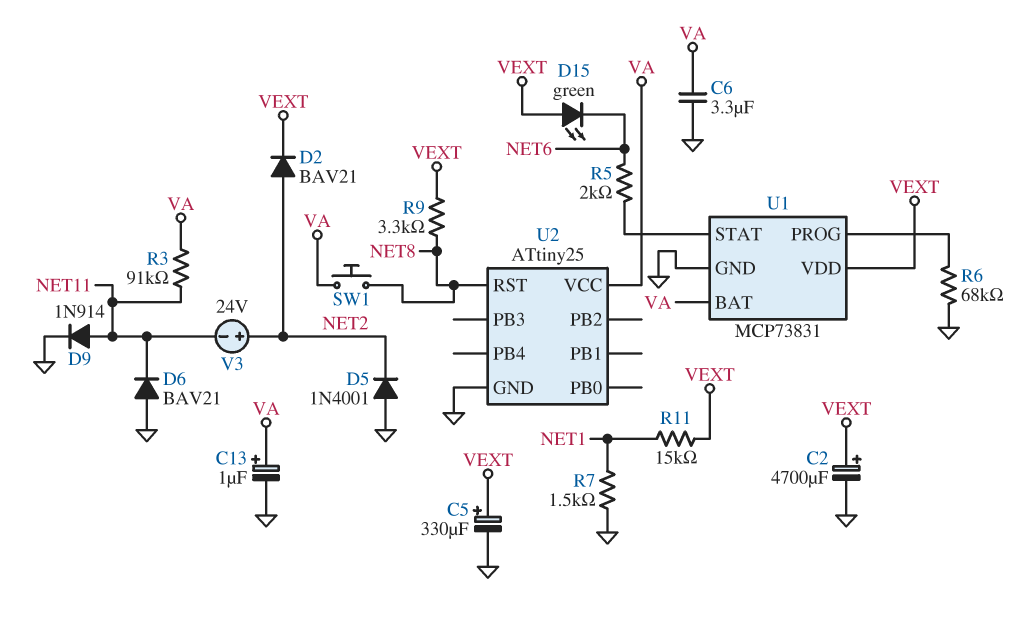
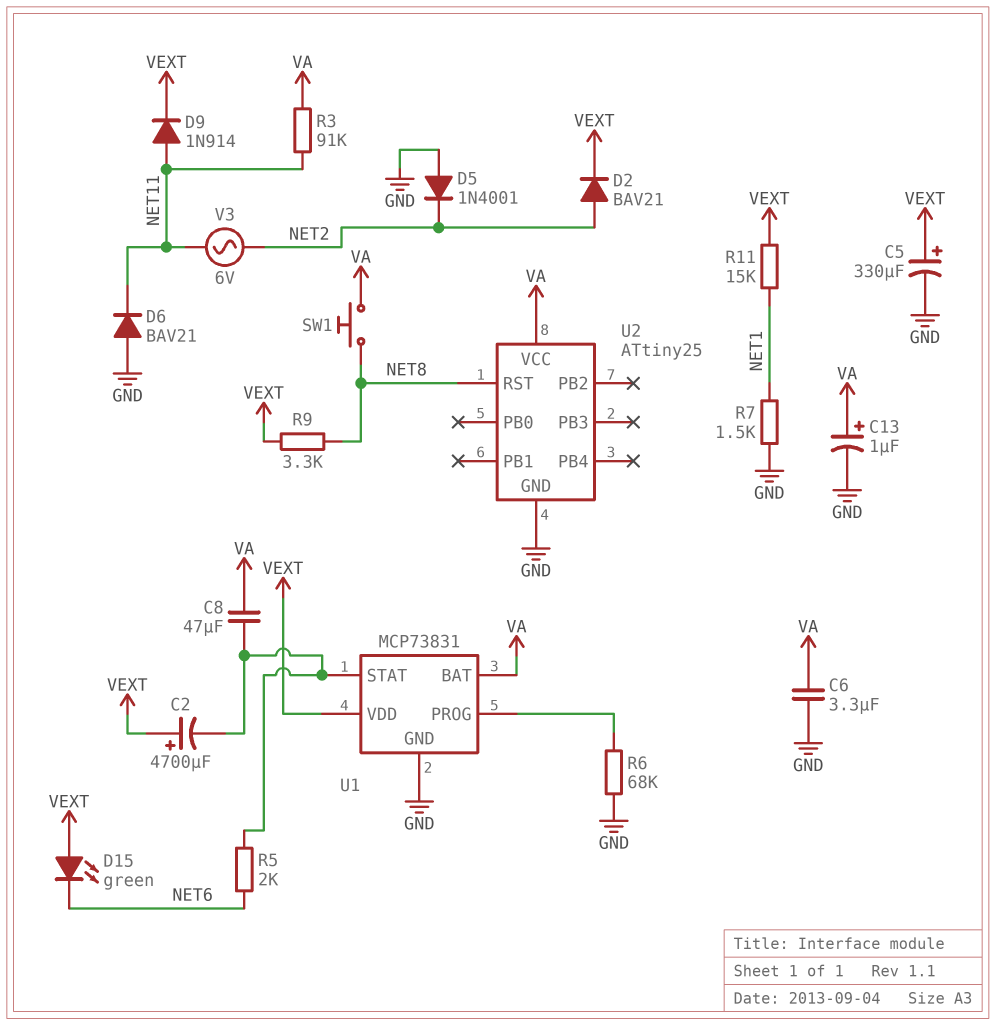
C2: 4700uF (plus VEXT, minus GND) -> 4700uF (plus VEXT, minus U1/STAT)
C8: none -> 47uF (U1/STAT, VA)
D9: diode 1N914 (A NET11, K GND) -> diode 1N914 (A NET11, K VEXT)
V3: 24V (plus NET2, minus NET11) -> AC 6V (NET2, NET11)

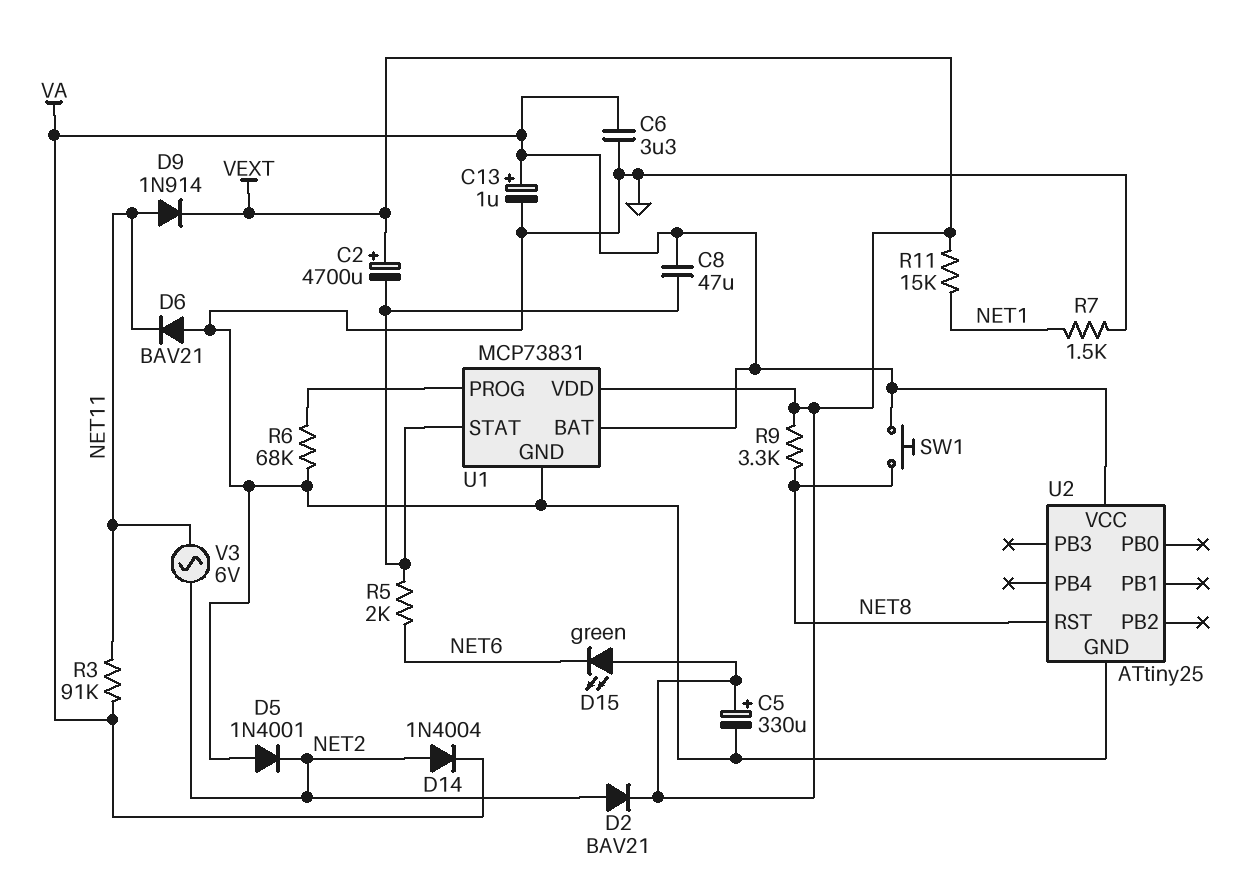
D14: none -> diode 1N4004 (A NET2, K VA)

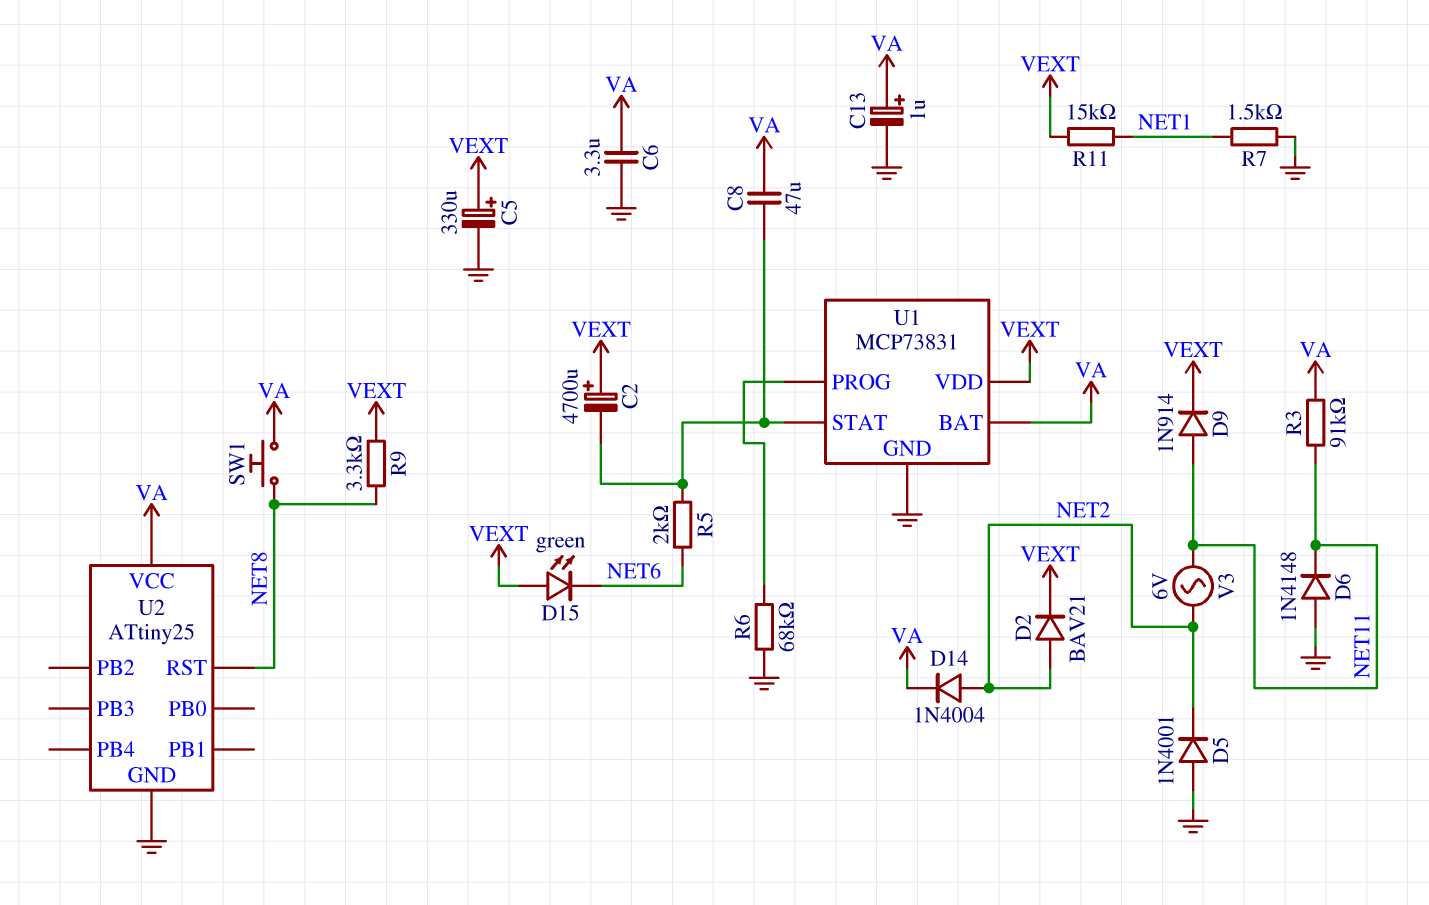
D6: diode BAV21 (A GND, K NET11) -> diode 1N4148 (A GND, K NET11)

